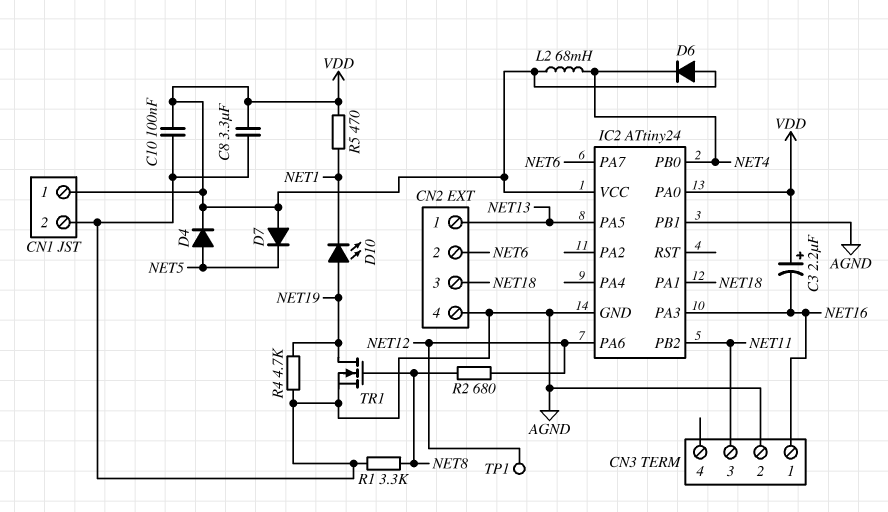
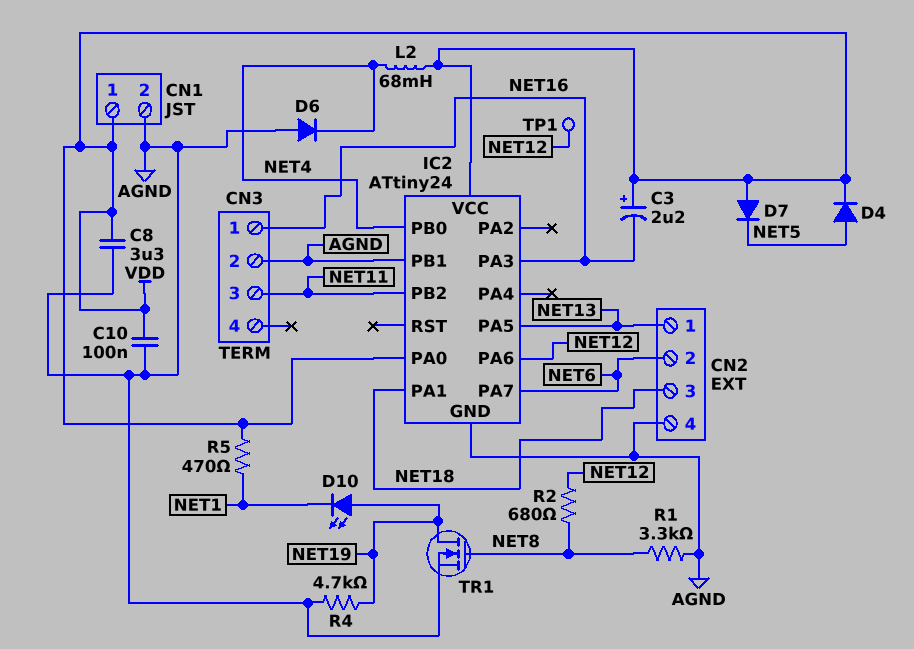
D6: diode (A VDD, K NET4) -> diode (A AGND, K NET4)

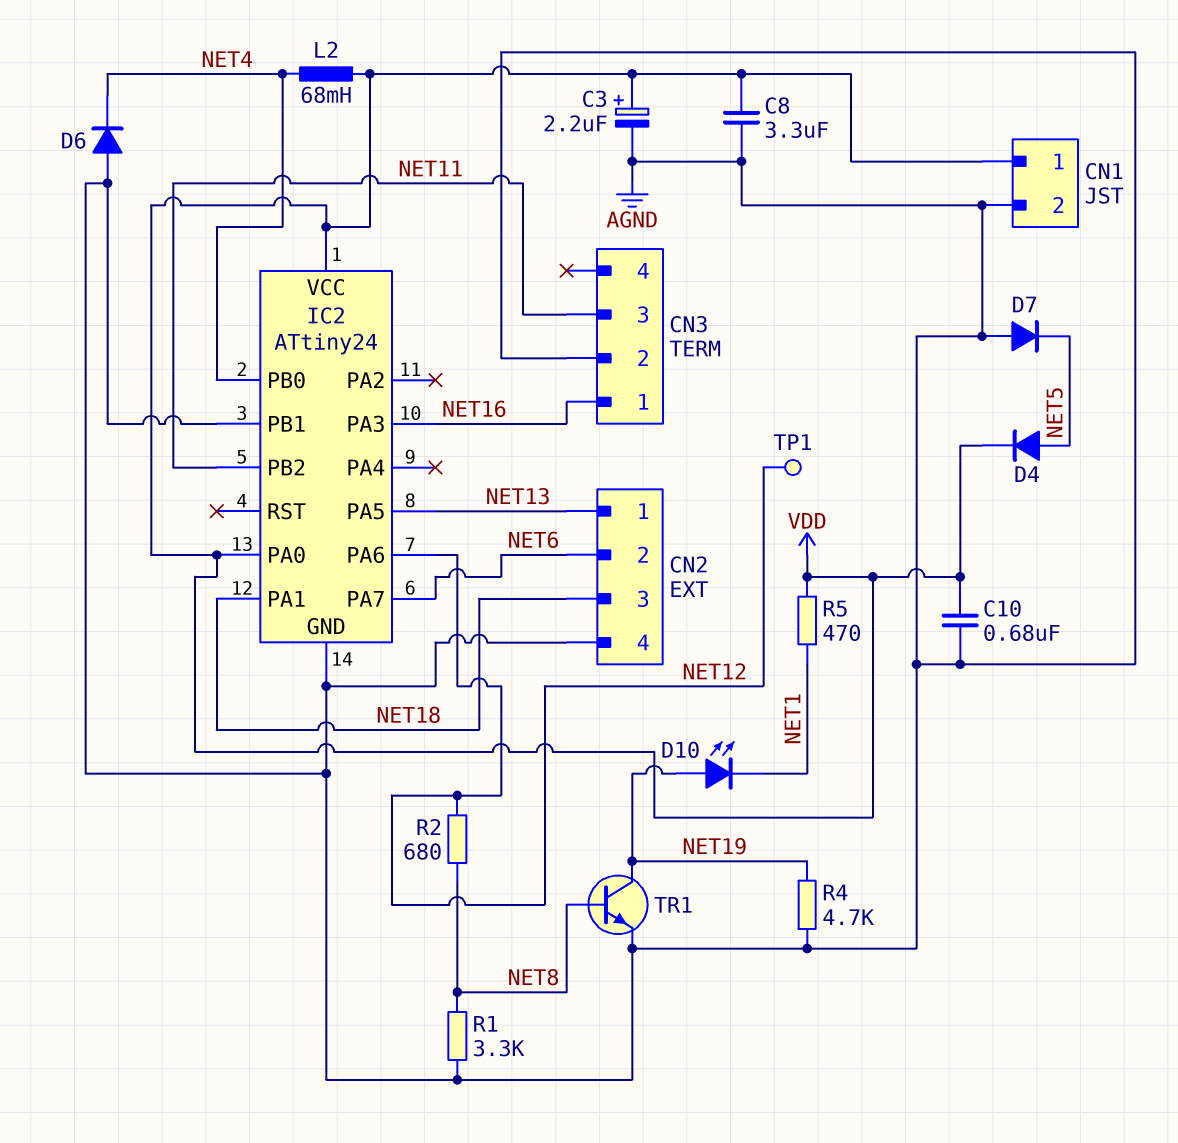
C3: 2.2uF (plus VDD, minus NET16) -> 2.2uF (plus VDD, minus AGND)
C10: 100nF (AGND, VDD) -> 680nF (AGND, VDD)
D7: diode (A VDD, K NET5) -> diode (A AGND, K NET5)
TR1: NMOS (G NET8, D NET19, S AGND) -> NPN (B NET8, C NET19, E AGND)

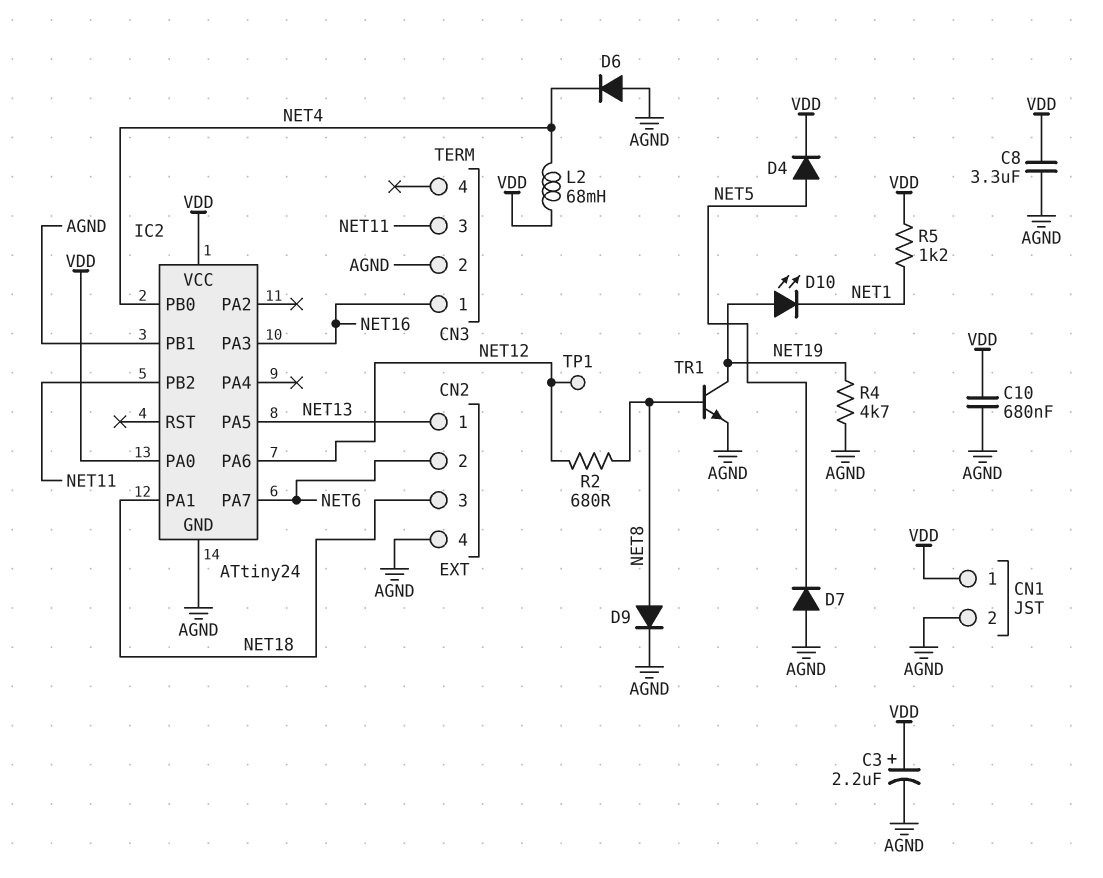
D9: none -> diode (A NET8, K AGND)
R1: 3.3k (AGND, NET8) -> none
R5: 470 (NET1, VDD) -> 1.2k (NET1, VDD)

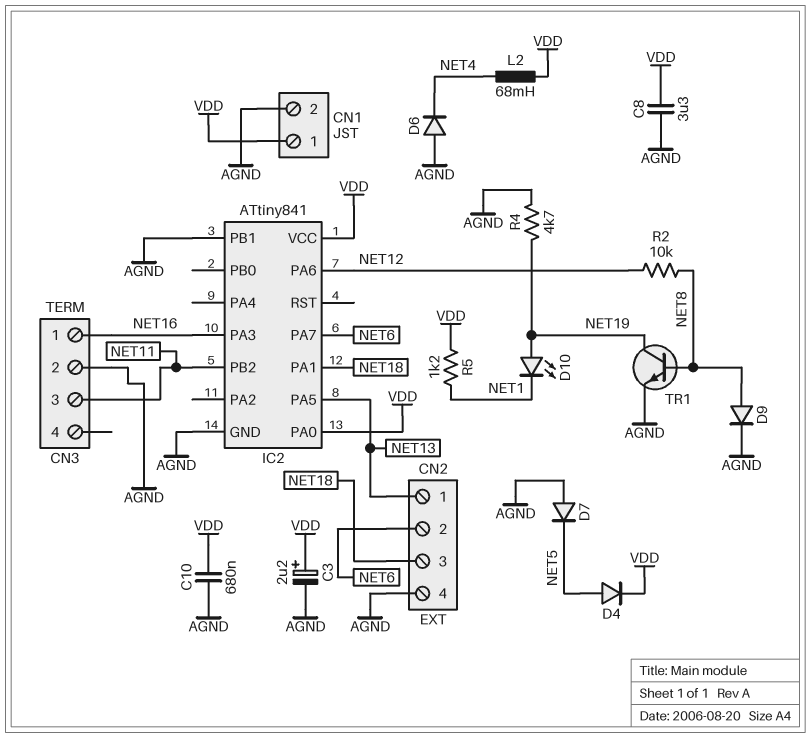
IC2: ATtiny24 -> ATtiny841
IC2 pin PB0: NET4 -> none
R2: 680 (NET8, NET12) -> 10k (NET8, NET12)
TP1: test point (NET12) -> none

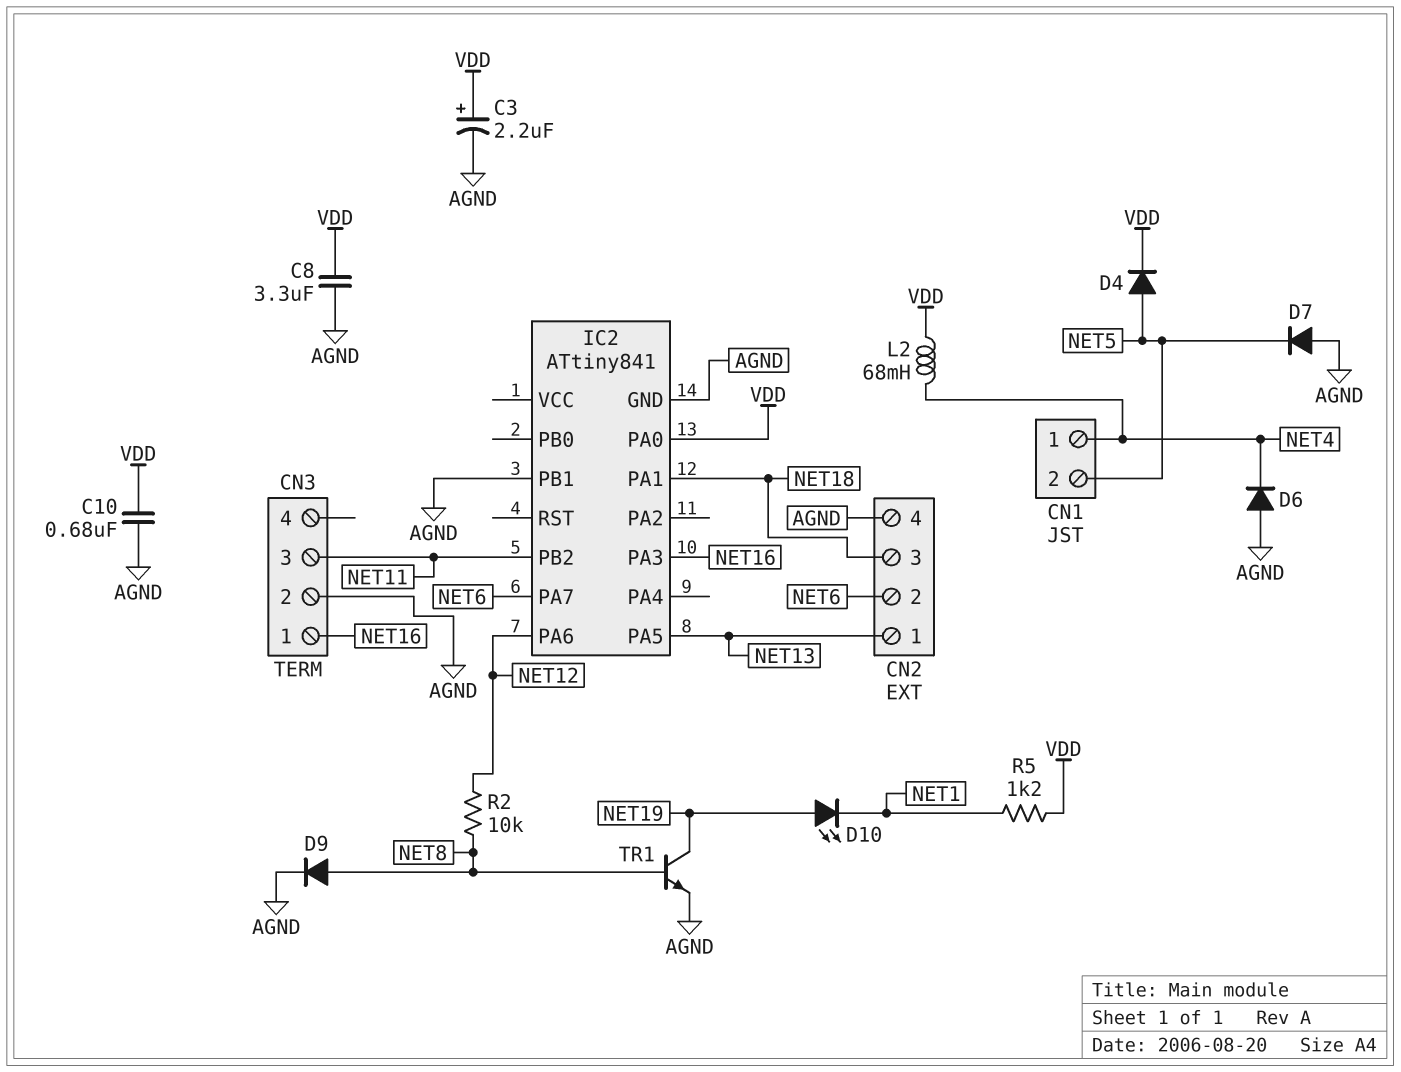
CN1 pin 1: VDD -> NET4
CN1 pin 2: AGND -> NET5
IC2 pin VCC: VDD -> none
R4: 4.7k (AGND, NET19) -> none

